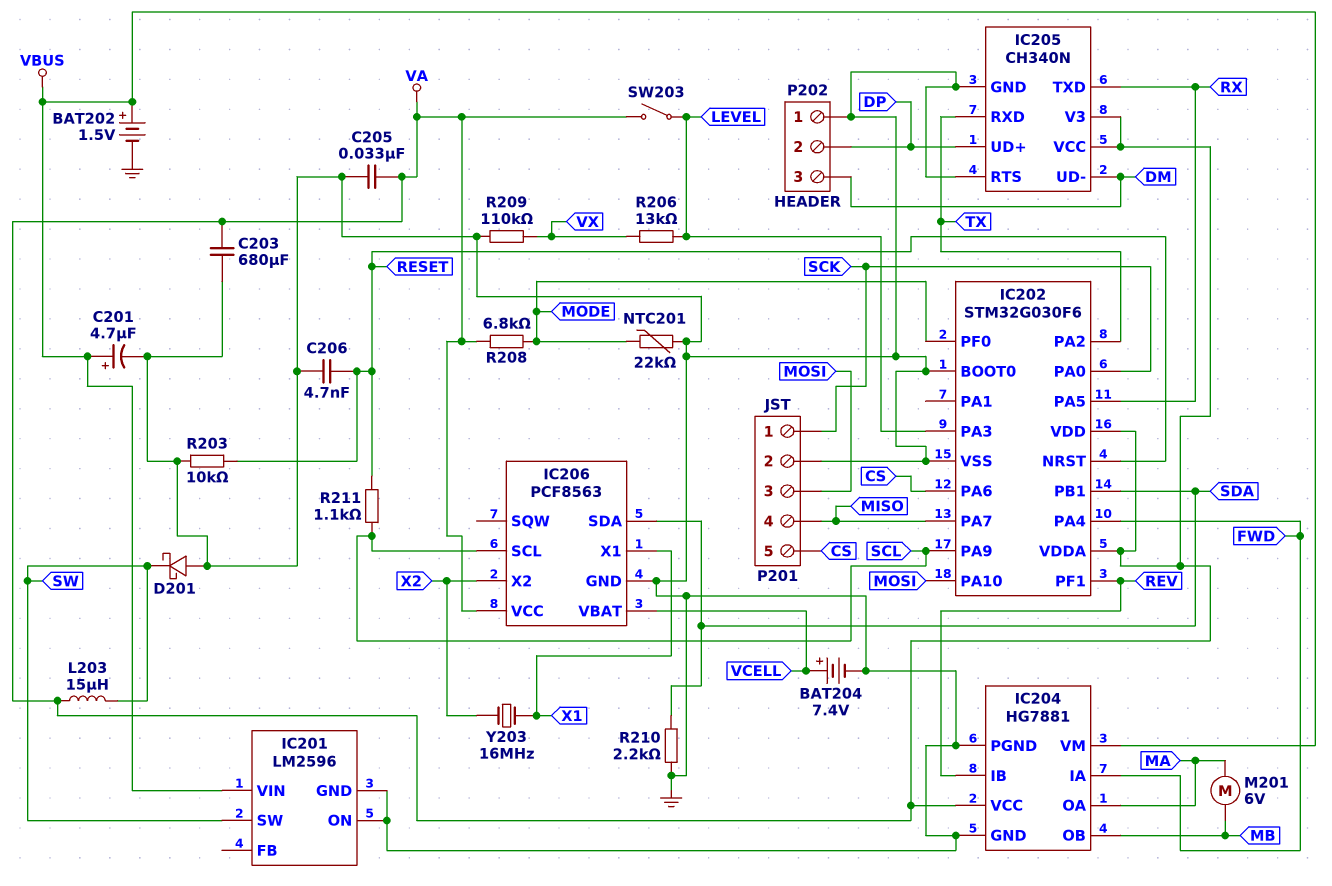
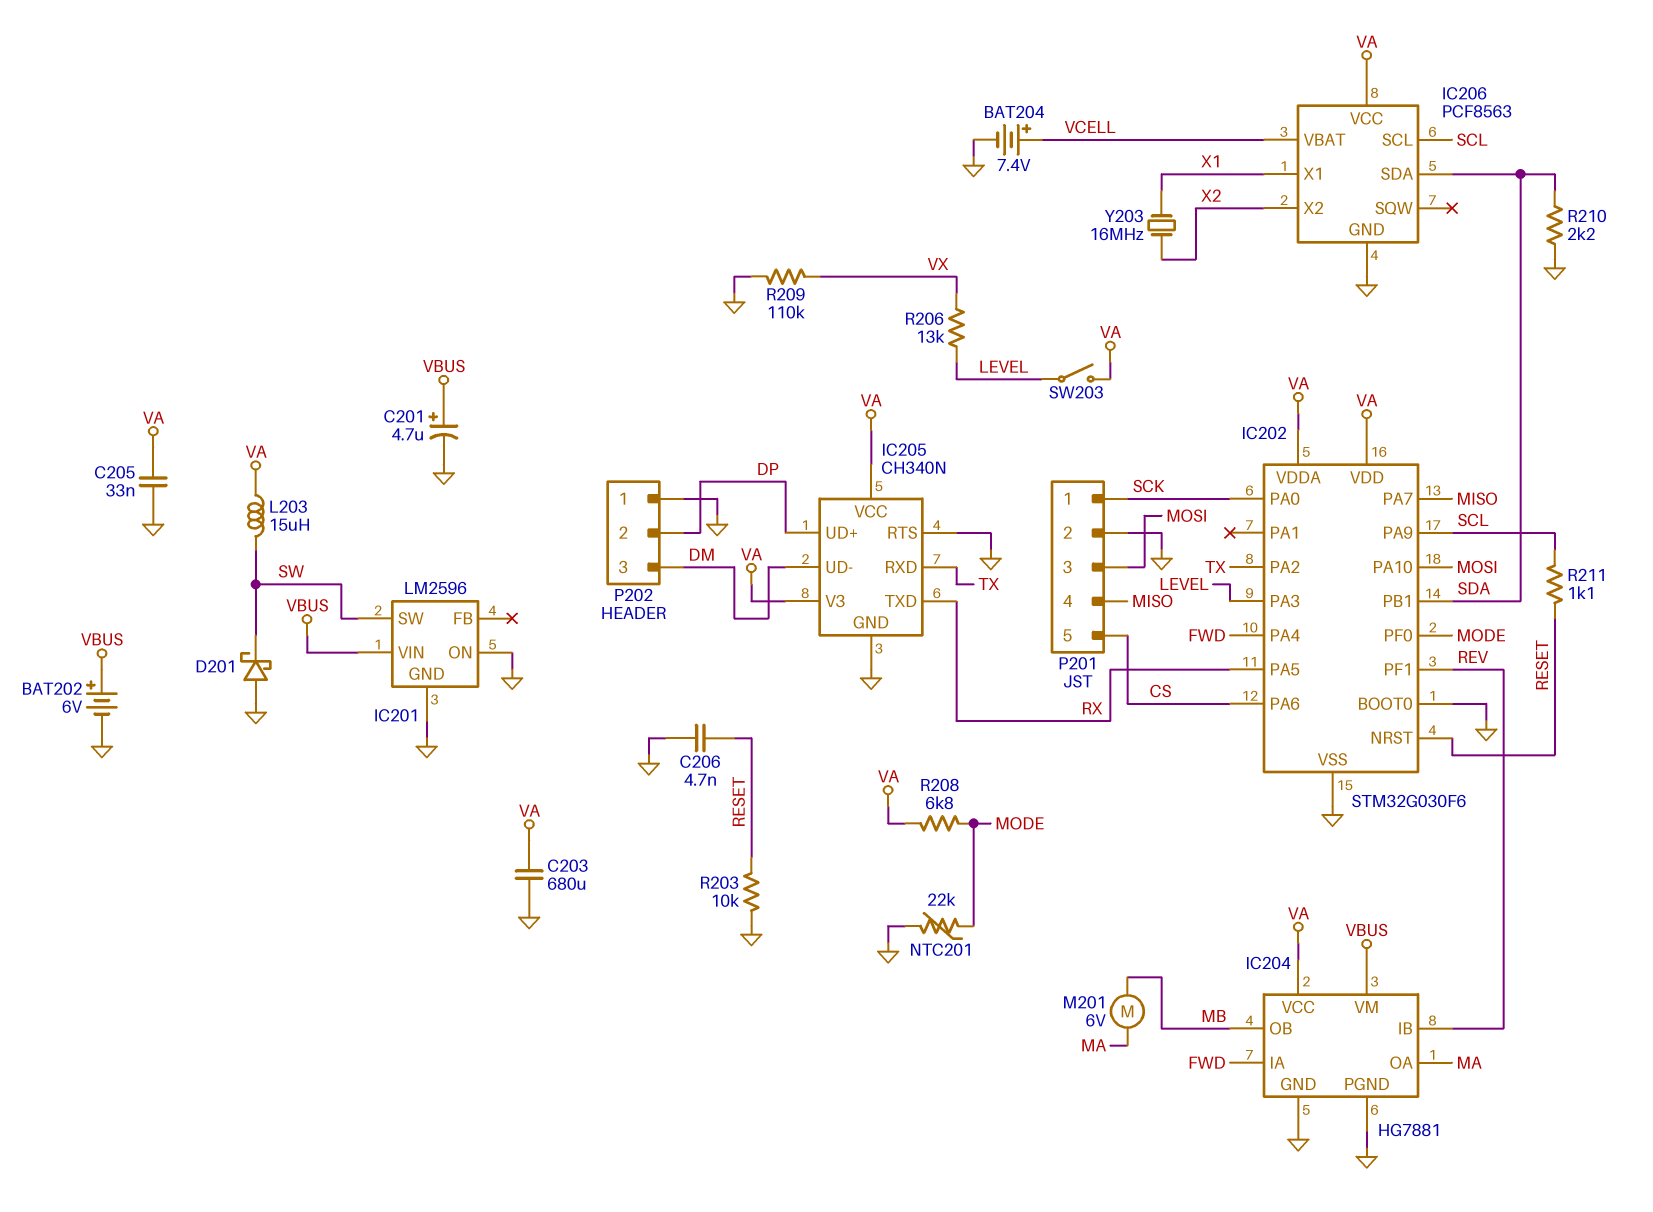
BAT202: 1.5V (plus VBUS, minus GND) -> 6V (plus VBUS, minus GND)

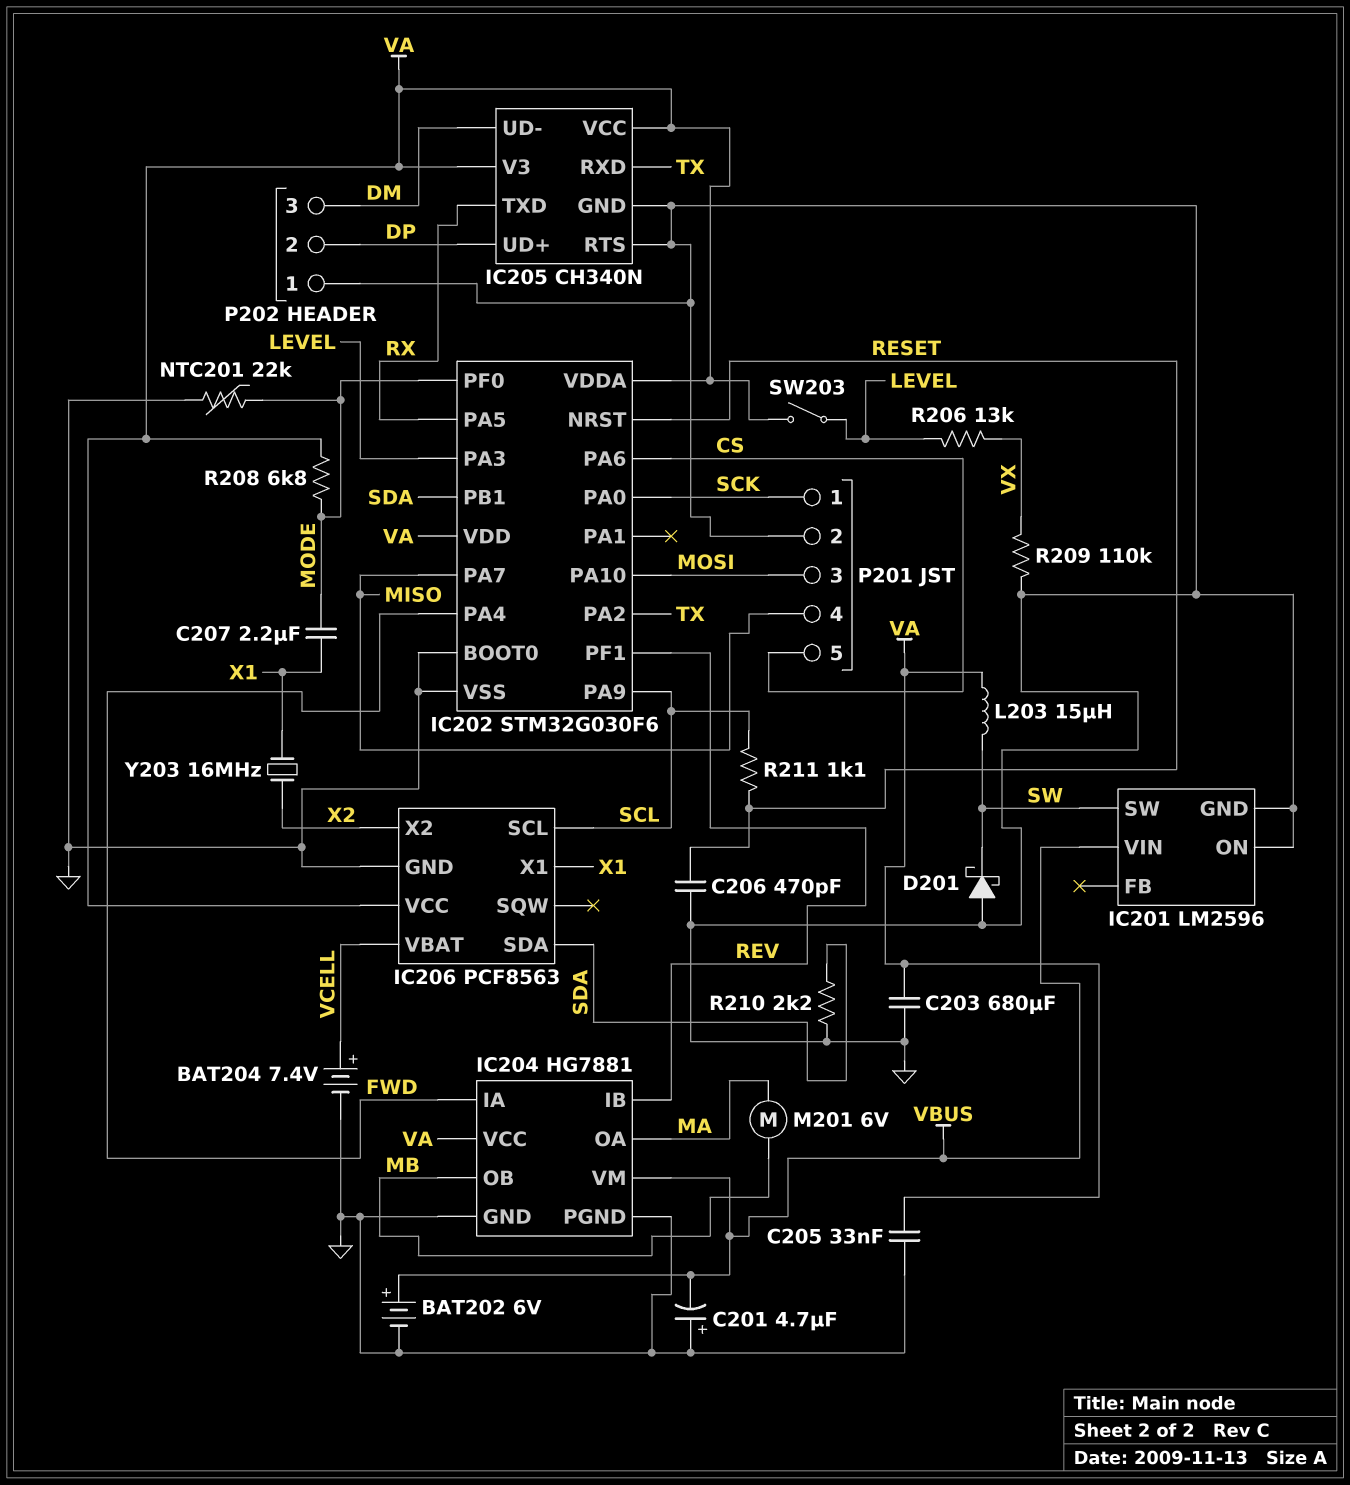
C201: 4.7uF (plus VBUS, minus GND) -> 4.7uF (plus GND, minus VBUS)
C206: 4.7nF (GND, RESET) -> 470pF (GND, RESET)
C207: none -> 2.2uF (MODE, X1)
R203: 10k (GND, RESET) -> none

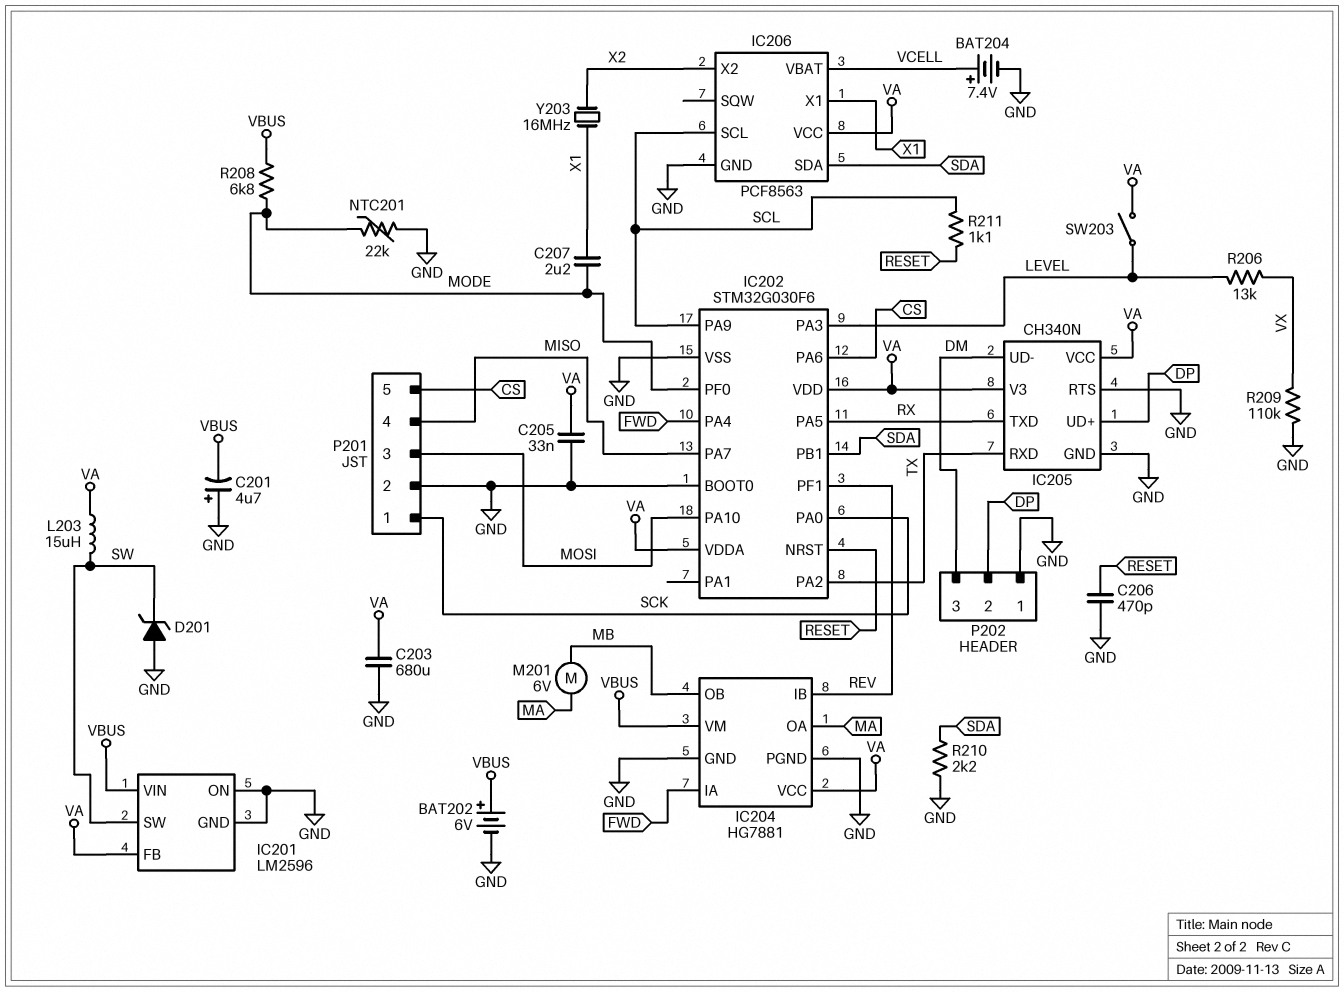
D201: schottky (A GND, K SW) -> zener (A GND, K SW)
IC201 pin FB: none -> VA
R208: 6.8k (MODE, VA) -> 6.8k (MODE, VBUS)

